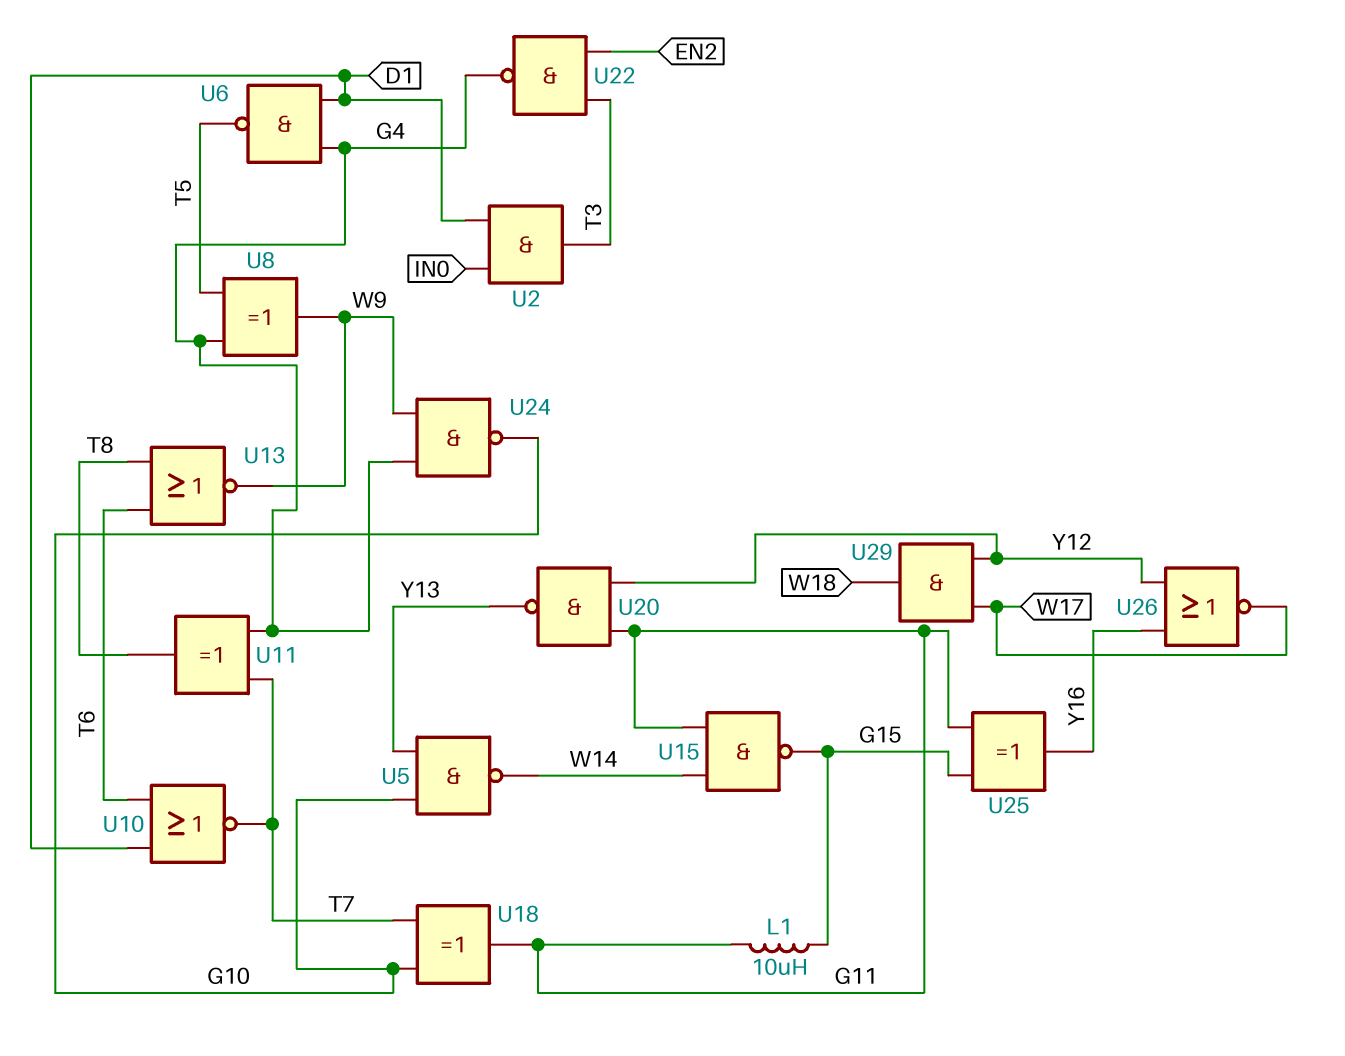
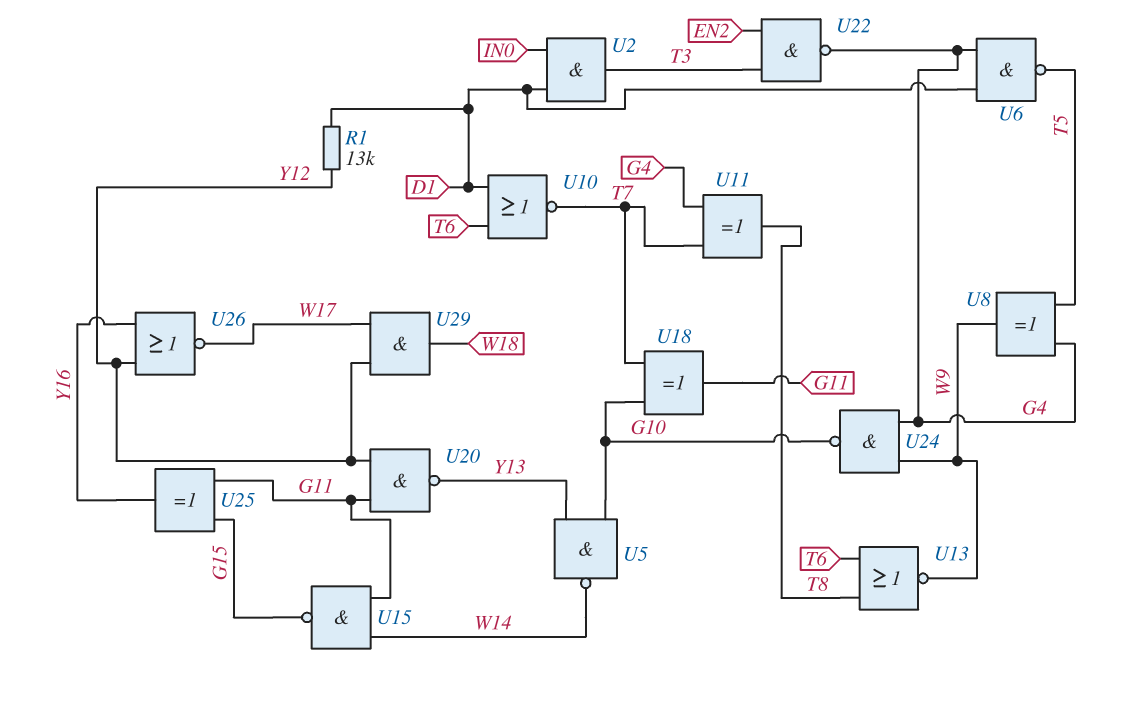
L1: 10uH (G11, G15) -> none
R1: none -> 13k (D1, Y12)

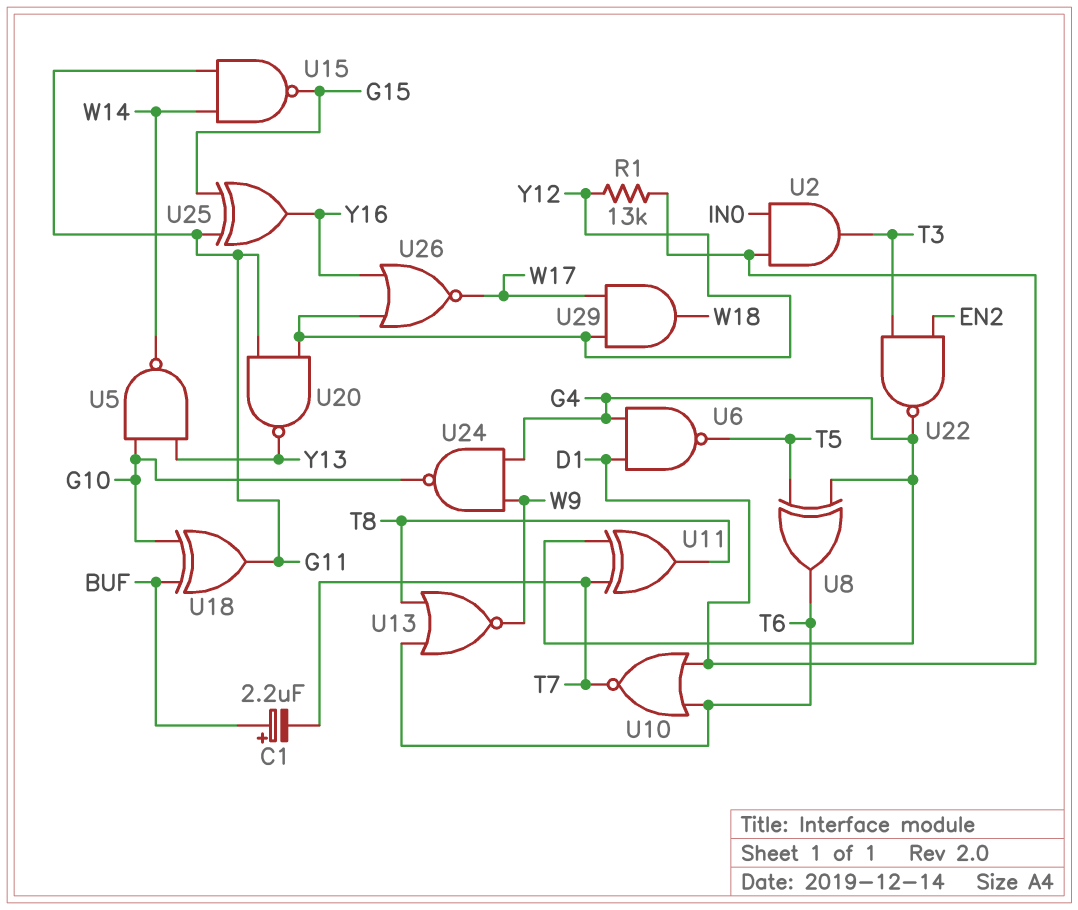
C1: none -> 2.2uF (plus BUF, minus T7)
U8: XOR (in G4, in T5, out W9) -> XOR (in G4, in T5, out T6)
U18: XOR (in G10, in T7, out G11) -> XOR (in BUF, in G10, out G11)

